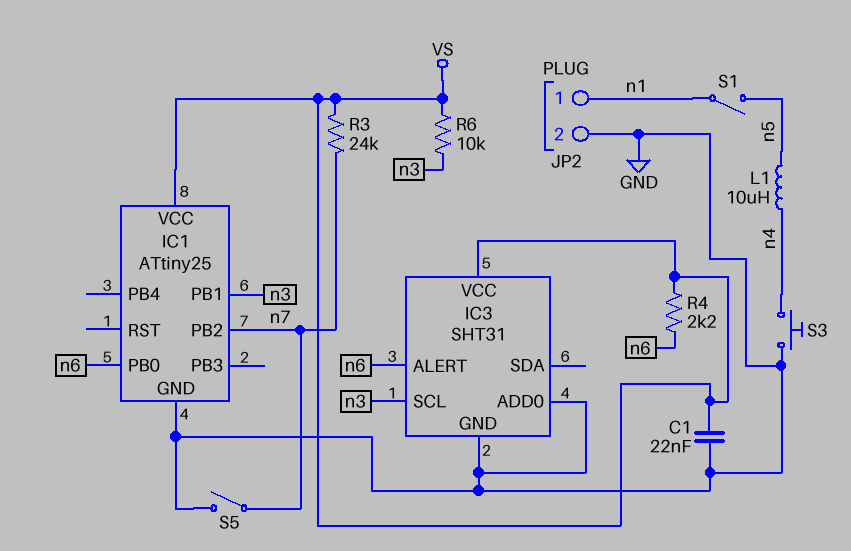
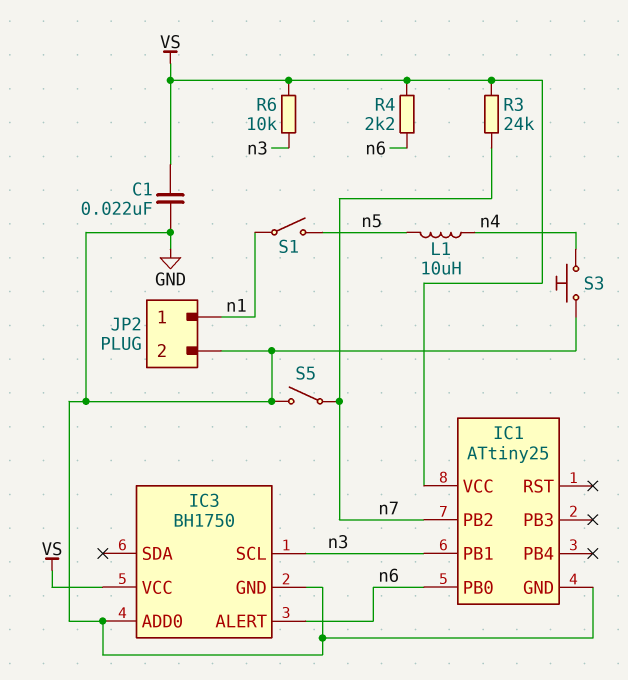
IC3: SHT31 -> BH1750

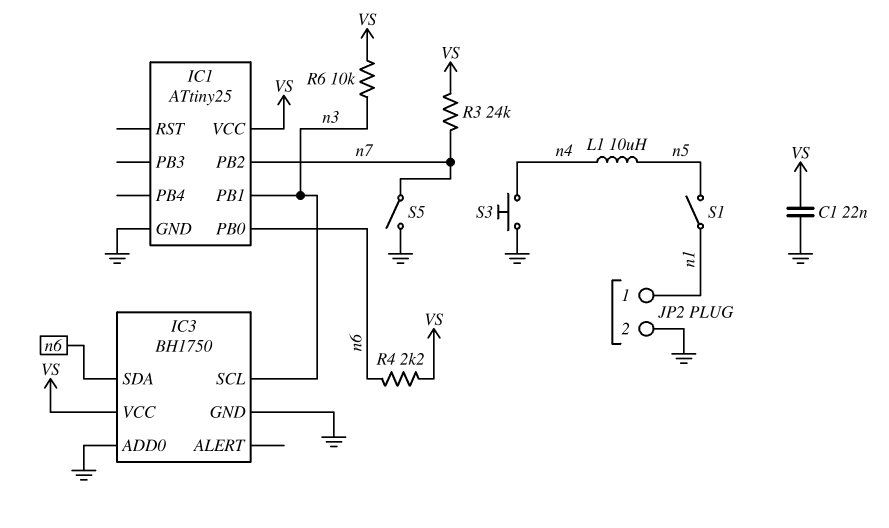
IC3 pin ALERT: n6 -> none
IC3 pin SDA: none -> n6

